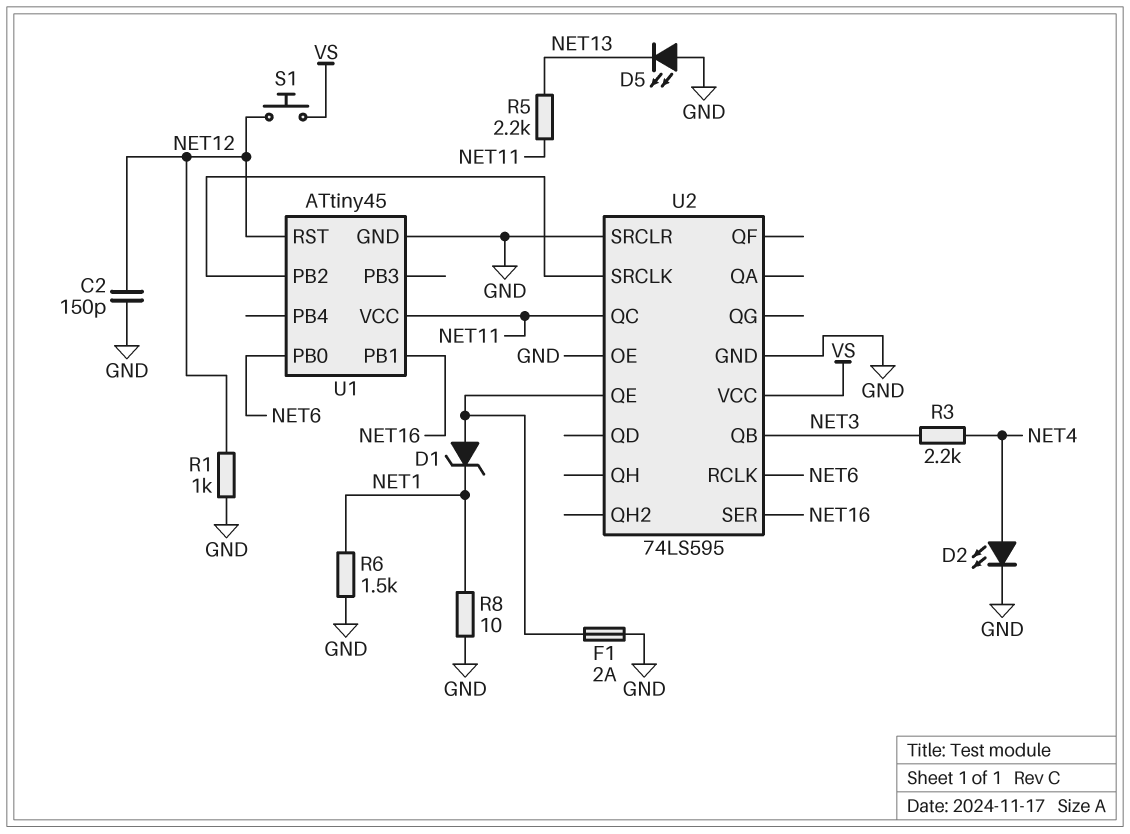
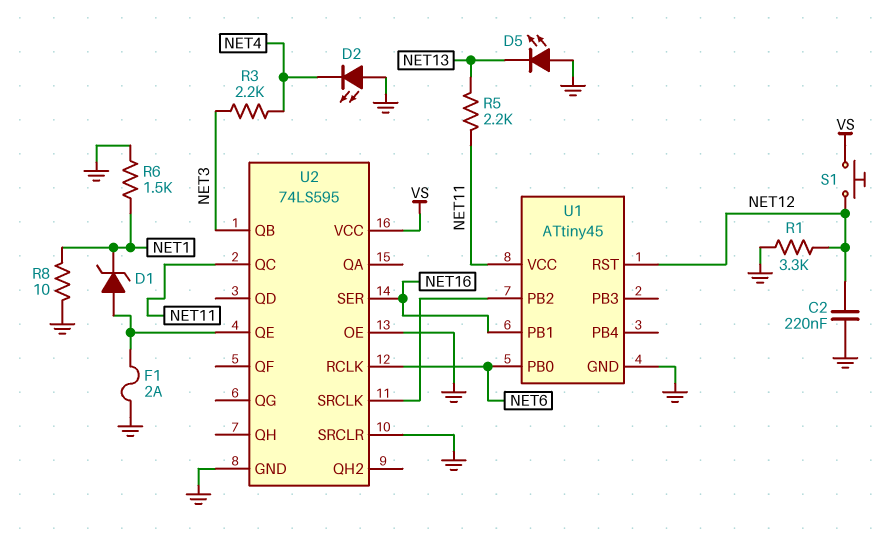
C2: 150pF (GND, NET12) -> 220nF (GND, NET12)
D2: LED (A NET4, K GND) -> LED (A GND, K NET4)
R1: 1k (GND, NET12) -> 3.3k (GND, NET12)

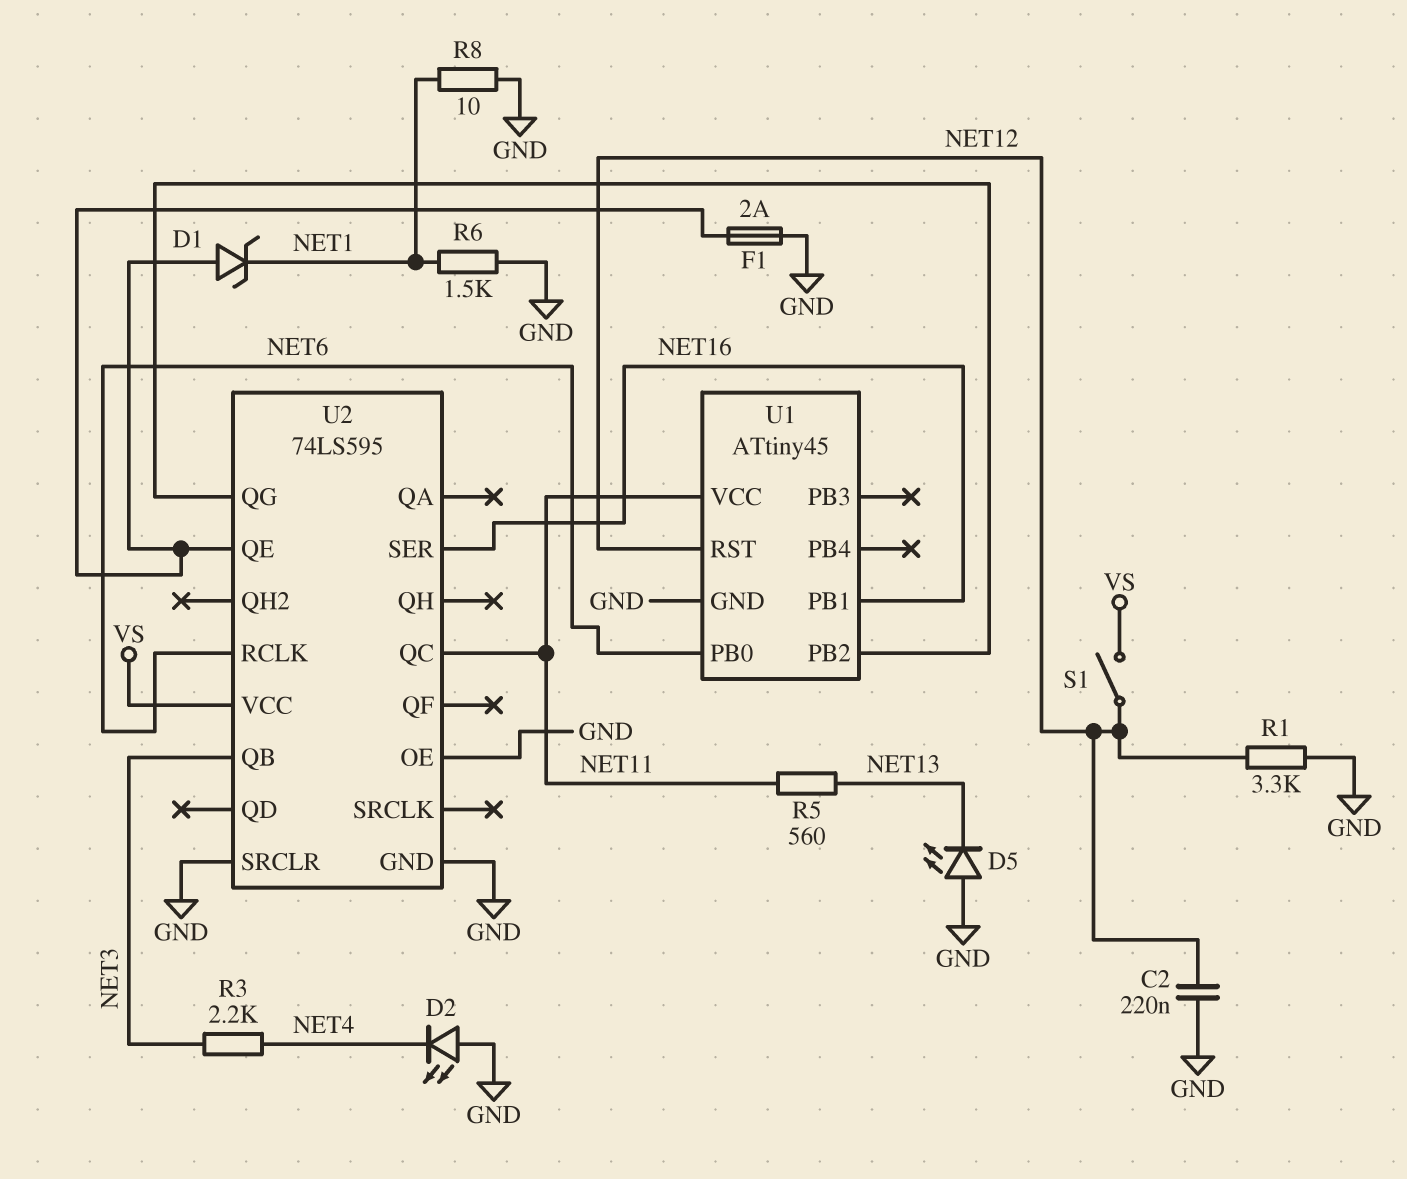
R5: 2.2k (NET11, NET13) -> 560 (NET11, NET13)
S1: button (NET12, VS) -> switch (NET12, VS)
U2 pin QG: none -> U1/PB2
U2 pin SRCLK: U1/PB2 -> none

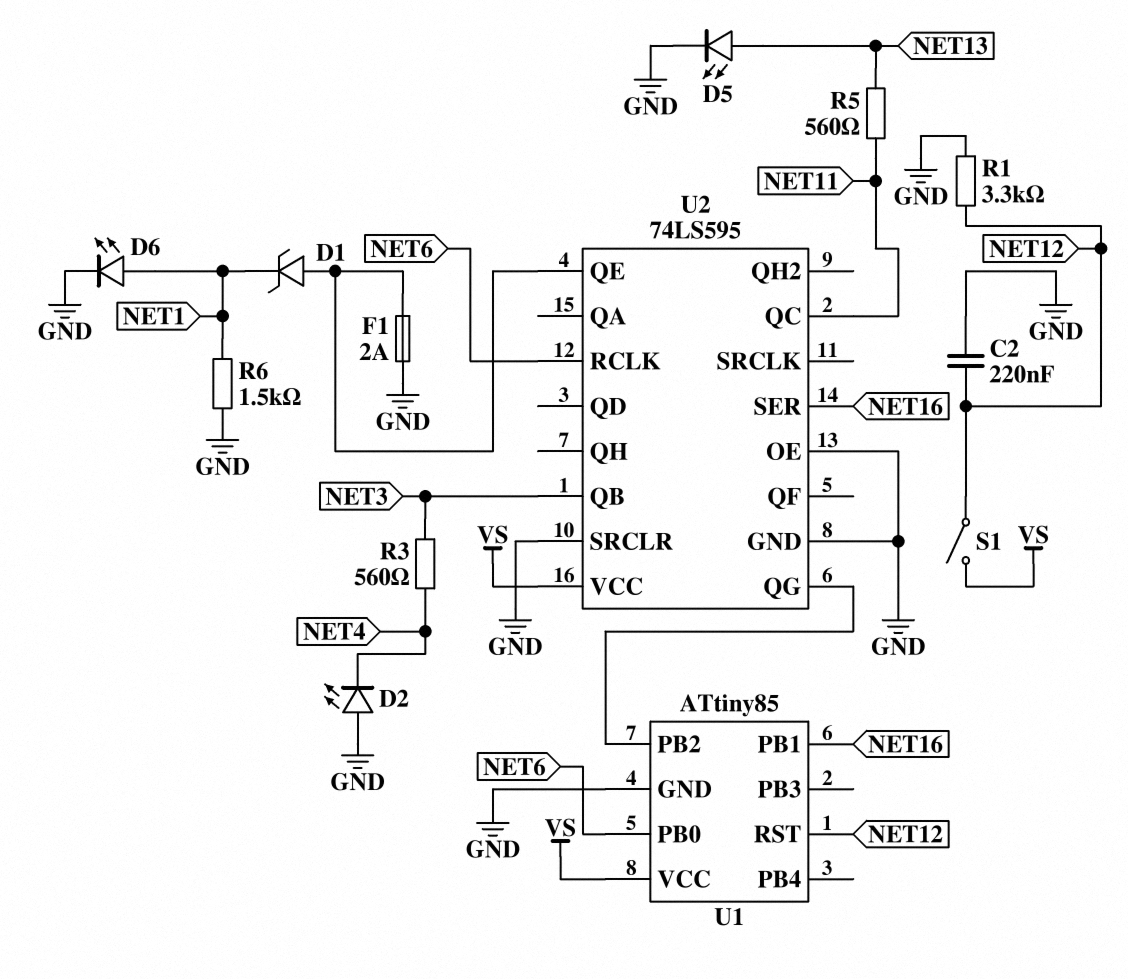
D5: LED (A GND, K NET13) -> LED (A NET13, K GND)
D6: none -> LED (A NET1, K GND)
R3: 2.2k (NET3, NET4) -> 560 (NET3, NET4)
R8: 10 (GND, NET1) -> none
U1: ATtiny45 -> ATtiny85
U1 pin VCC: NET11 -> VS

